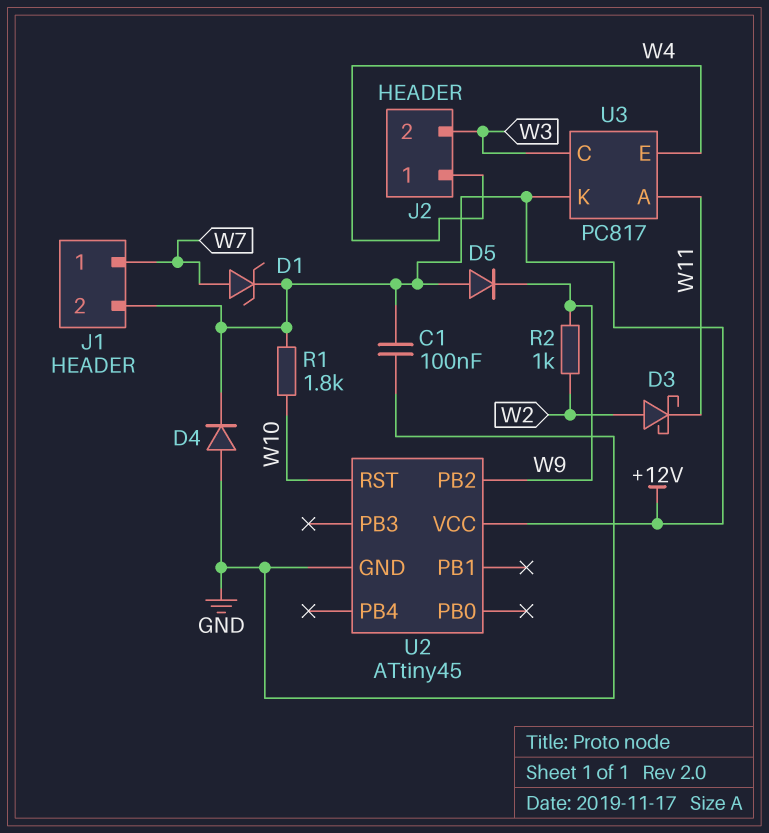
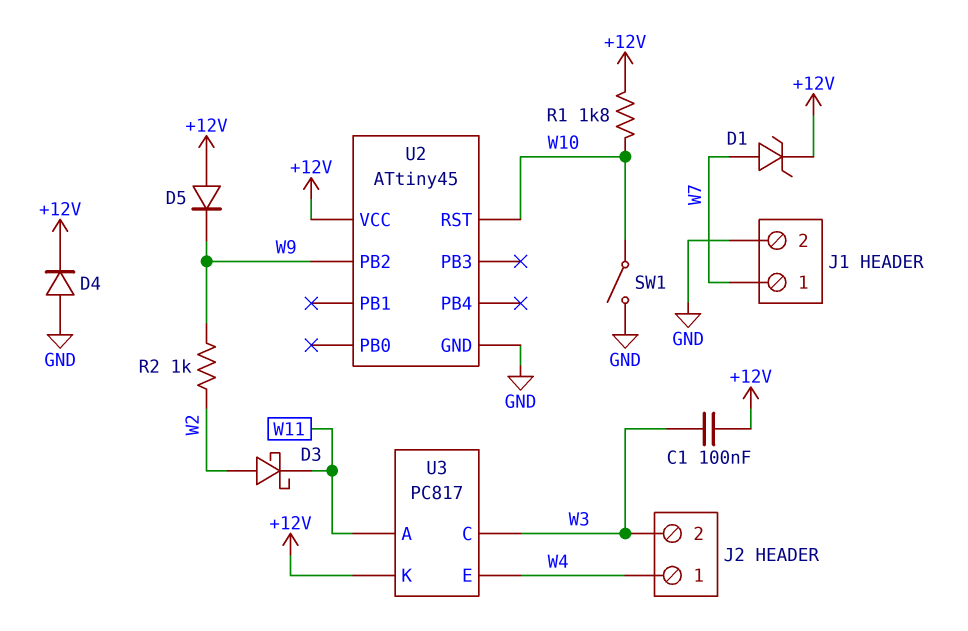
C1: 100nF (+12V, GND) -> 100nF (+12V, W3)
J1 pin 2: +12V -> GND
SW1: none -> switch (GND, W10)

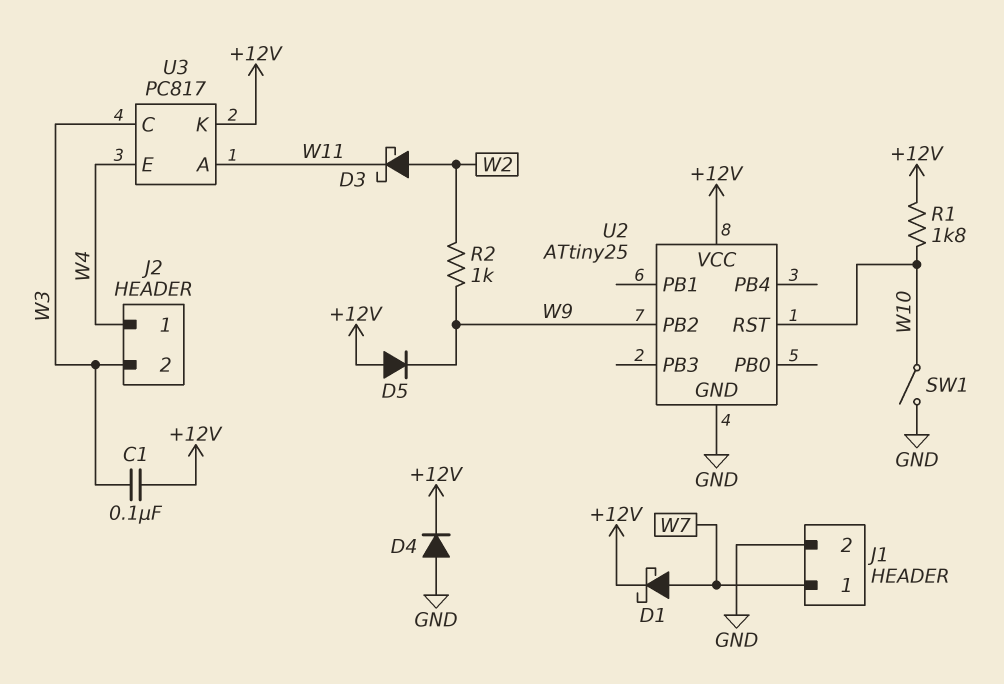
D1: zener (A W7, K +12V) -> schottky (A W7, K +12V)
U2: ATtiny45 -> ATtiny25

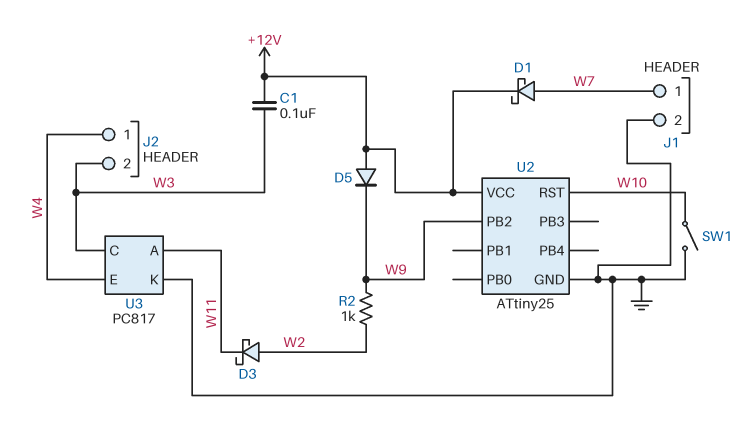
D4: diode (A GND, K +12V) -> none
R1: 1.8k (+12V, W10) -> none
U3 pin K: +12V -> GND

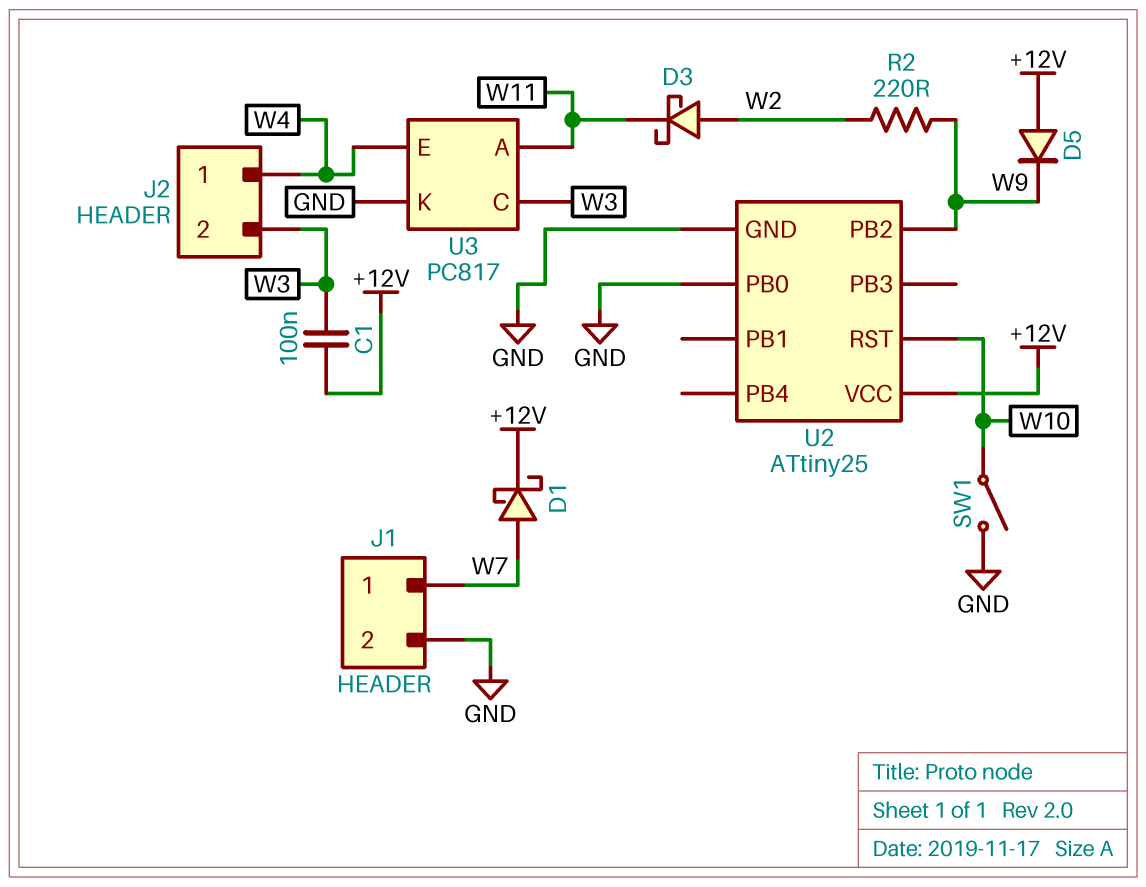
R2: 1k (W2, W9) -> 220 (W2, W9)
U2 pin PB0: none -> GND

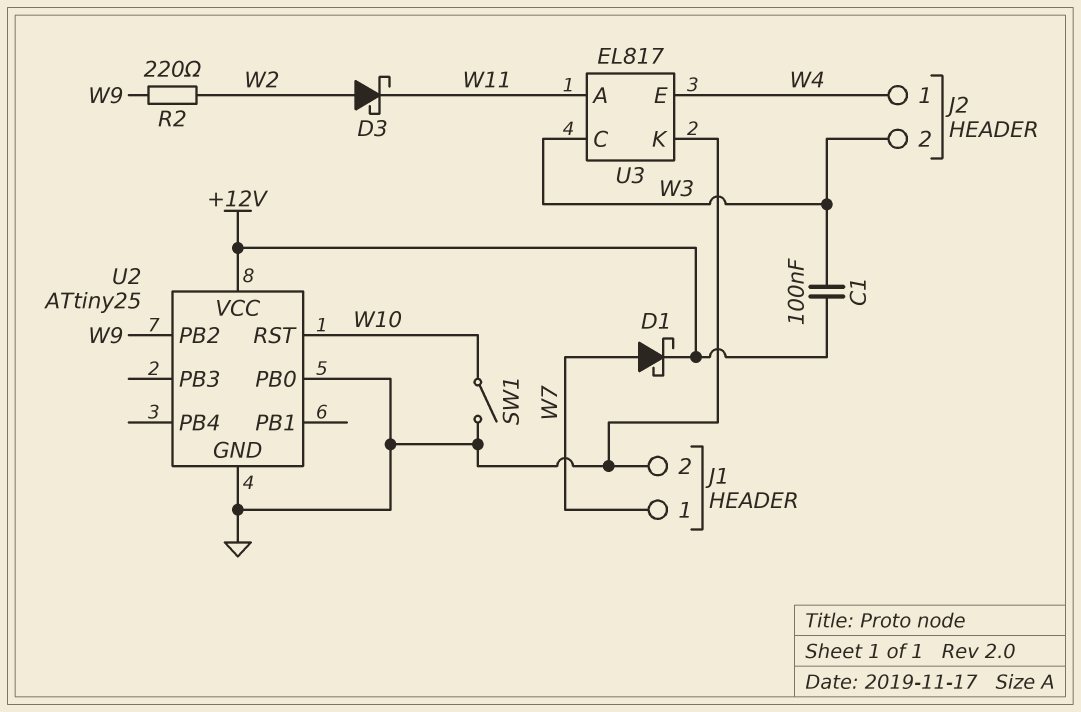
D5: diode (A +12V, K W9) -> none
U3: PC817 -> EL817

